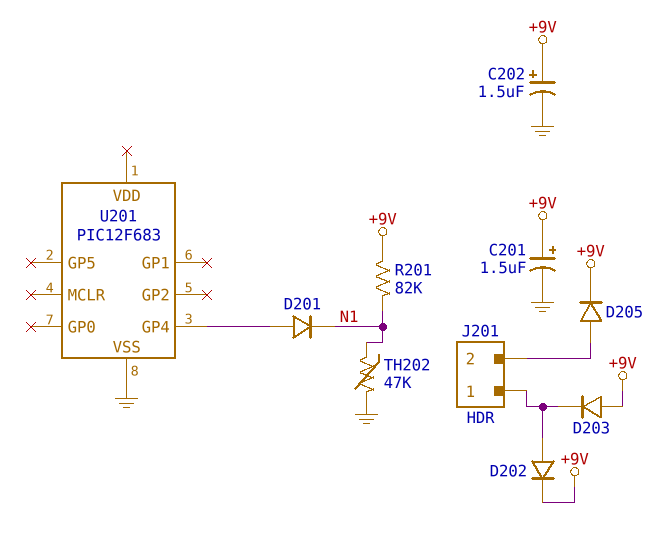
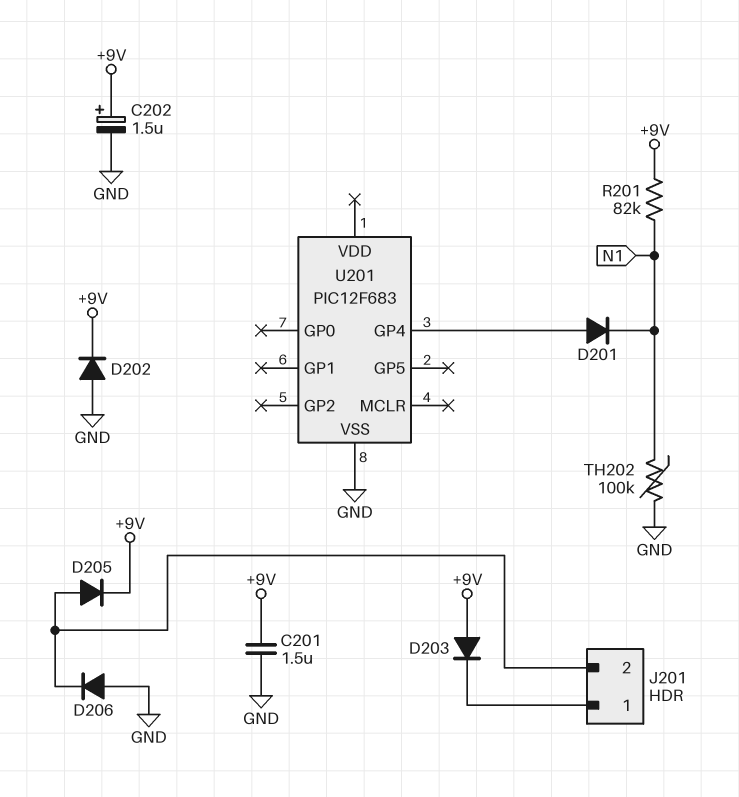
C201: 1.5uF (plus +9V, minus GND) -> 1.5uF (+9V, GND)
D202: diode (A J201/1, K +9V) -> diode (A GND, K +9V)
D206: none -> diode (A GND, K J201/2)
TH202: 47k (GND, N1) -> 100k (GND, N1)

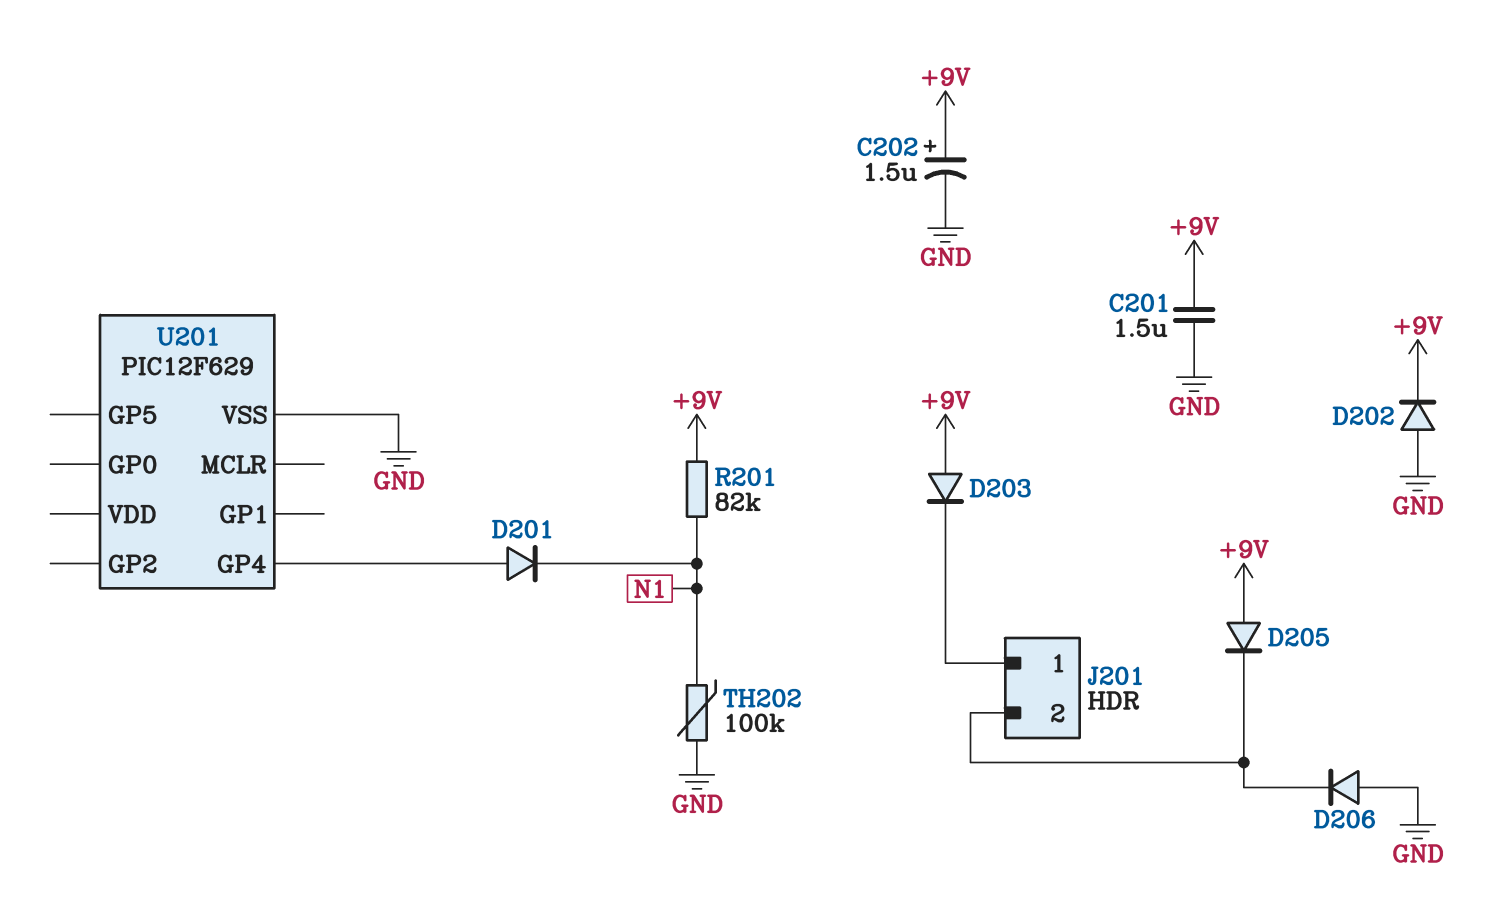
D205: diode (A J201/2, K +9V) -> diode (A +9V, K J201/2)
U201: PIC12F683 -> PIC12F629

